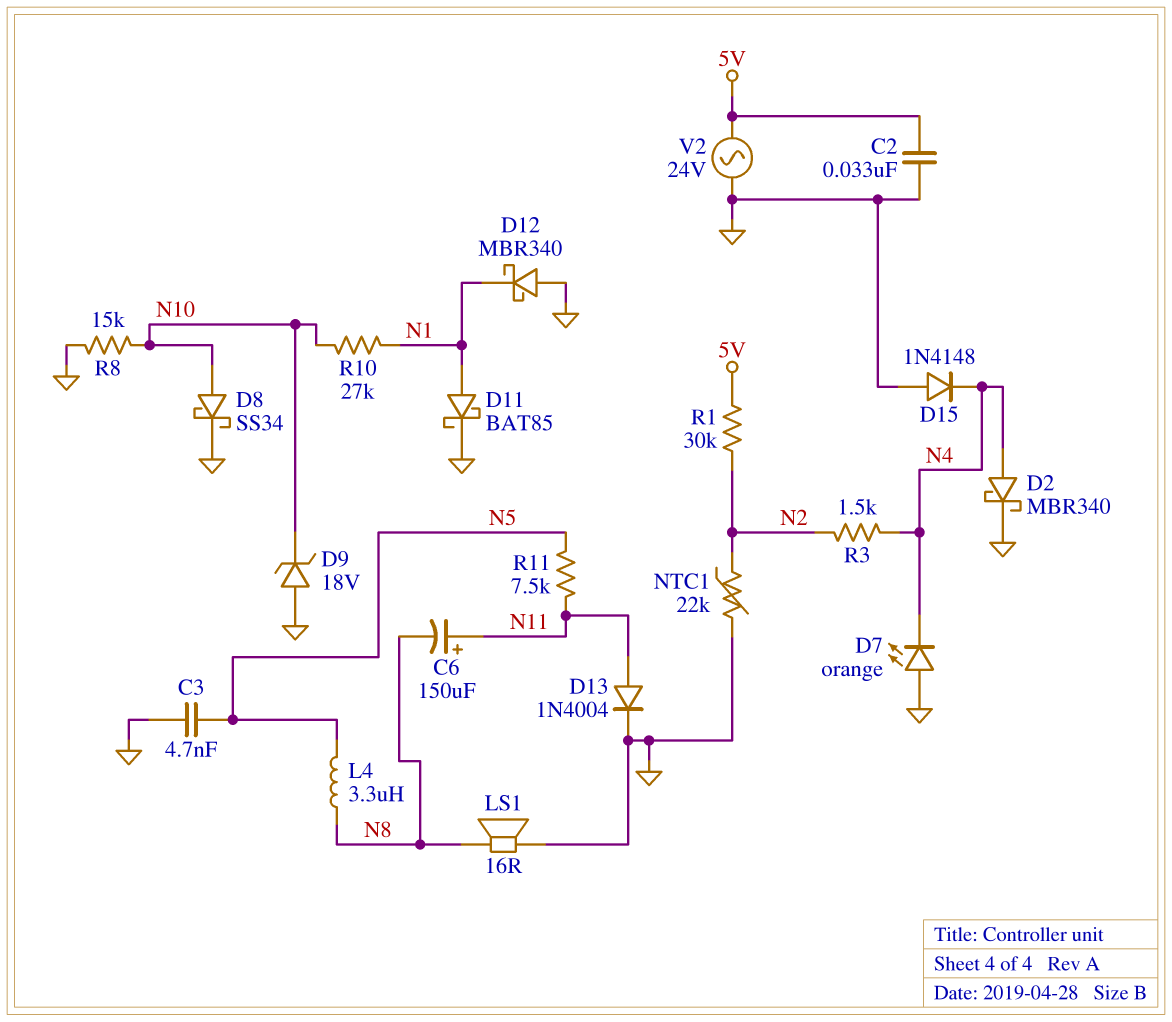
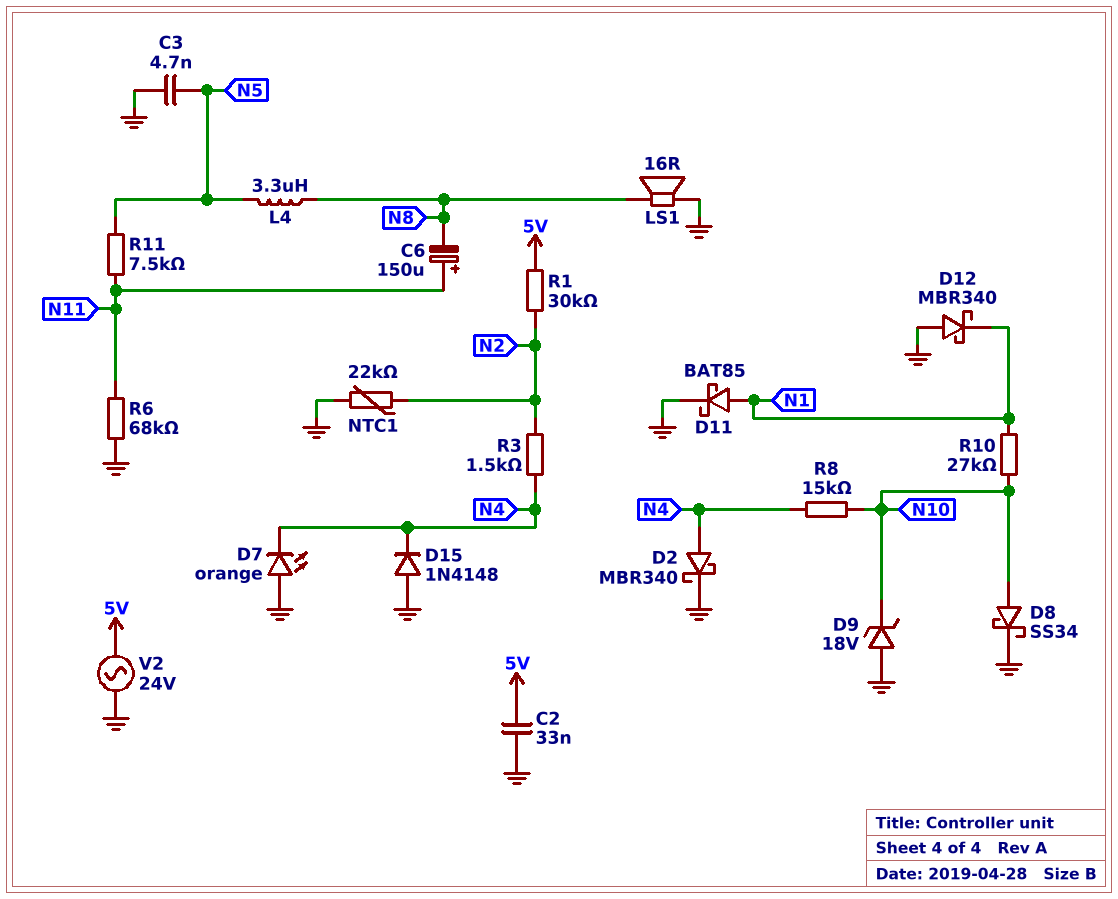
D13: diode 1N4004 (A N11, K GND) -> none
R6: none -> 68k (GND, N11)
R8: 15k (GND, N10) -> 15k (N4, N10)

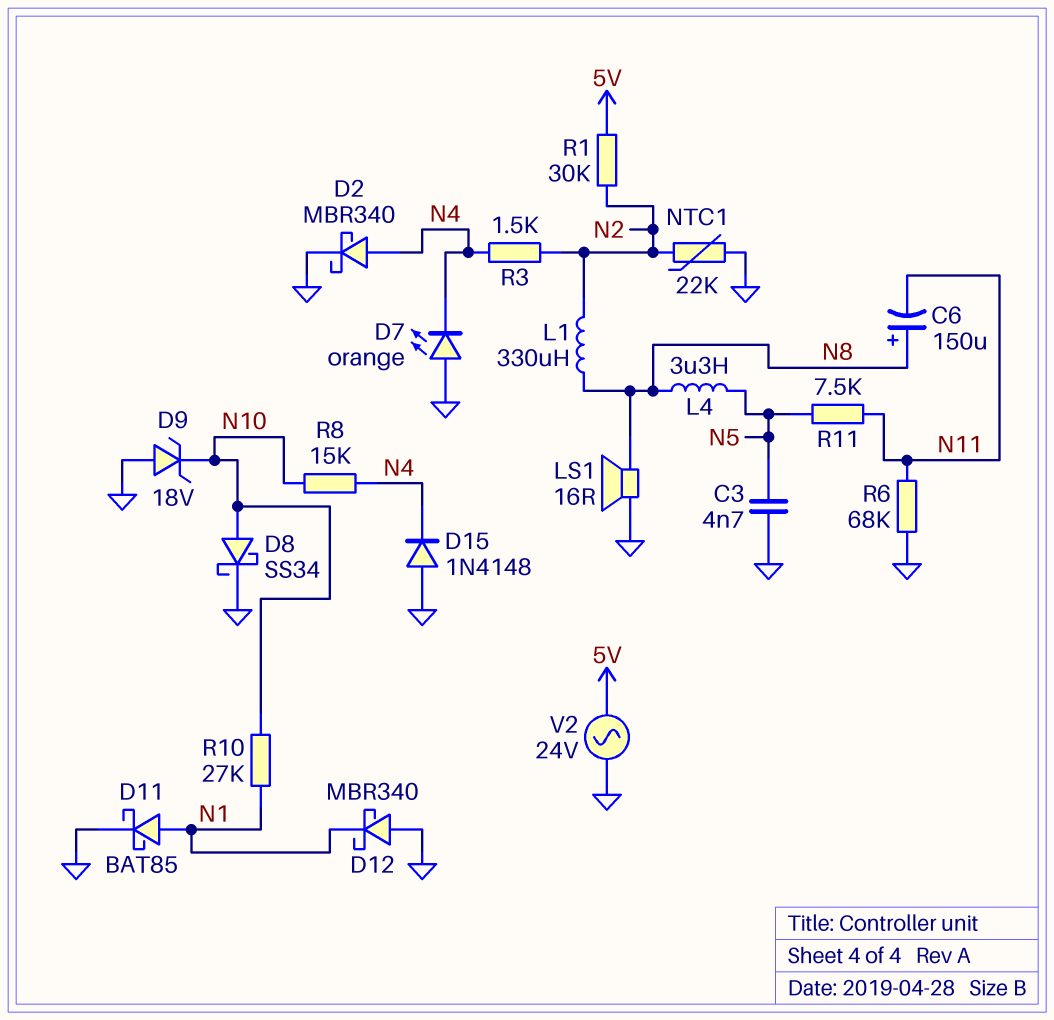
C2: 33nF (5V, GND) -> none
C6: 150uF (plus N11, minus N8) -> 150uF (plus N8, minus N11)
L1: none -> 330uH (N2, N8)

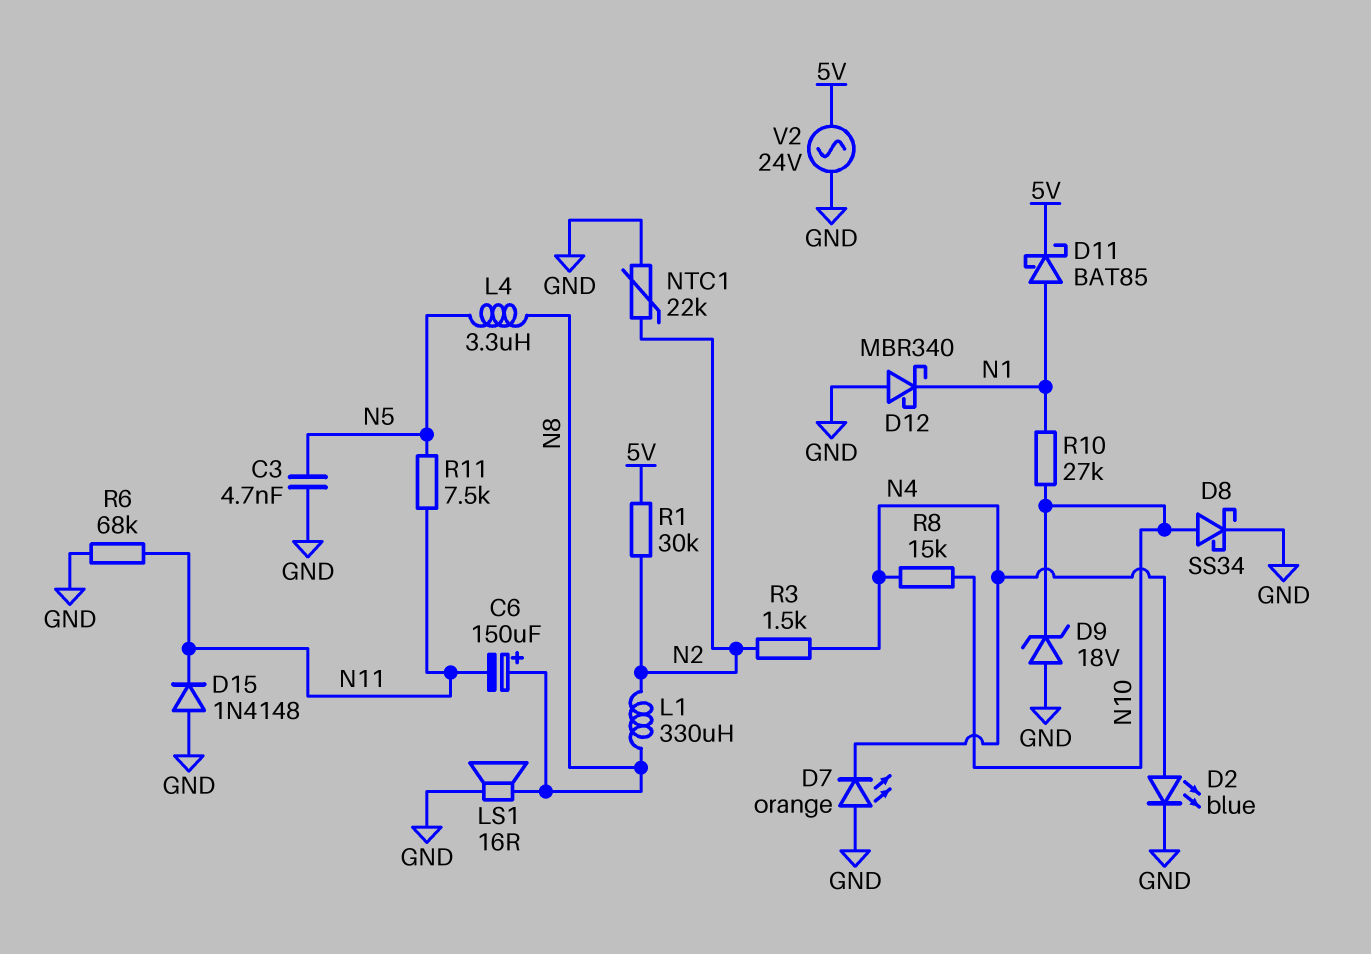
D2: schottky MBR340 (A N4, K GND) -> LED blue (A N4, K GND)
D11: schottky BAT85 (A N1, K GND) -> schottky BAT85 (A N1, K 5V)
D15: diode 1N4148 (A GND, K N4) -> diode 1N4148 (A GND, K N11)

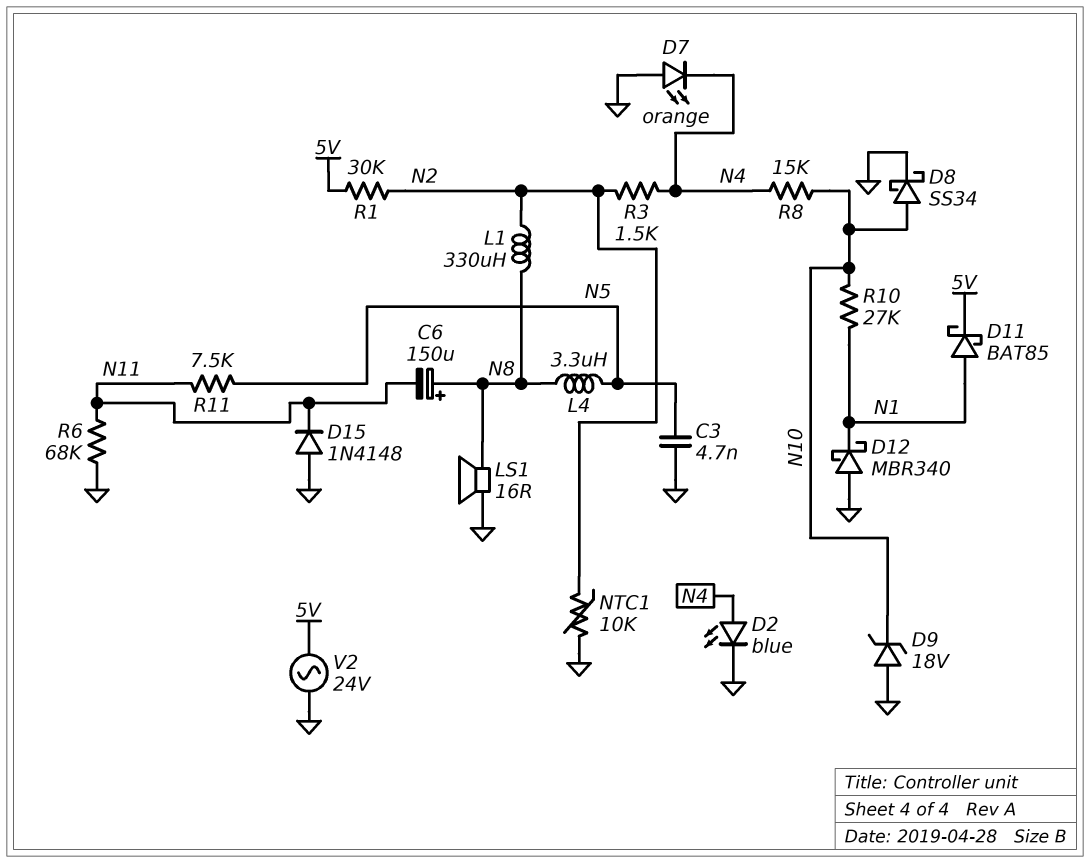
NTC1: 22k (GND, N2) -> 10k (GND, N2)

